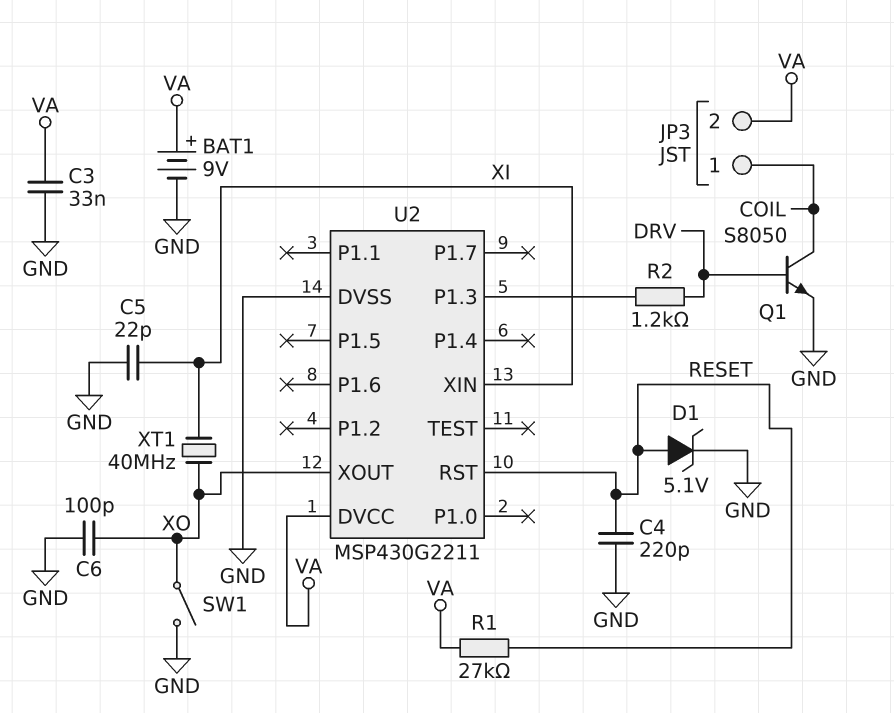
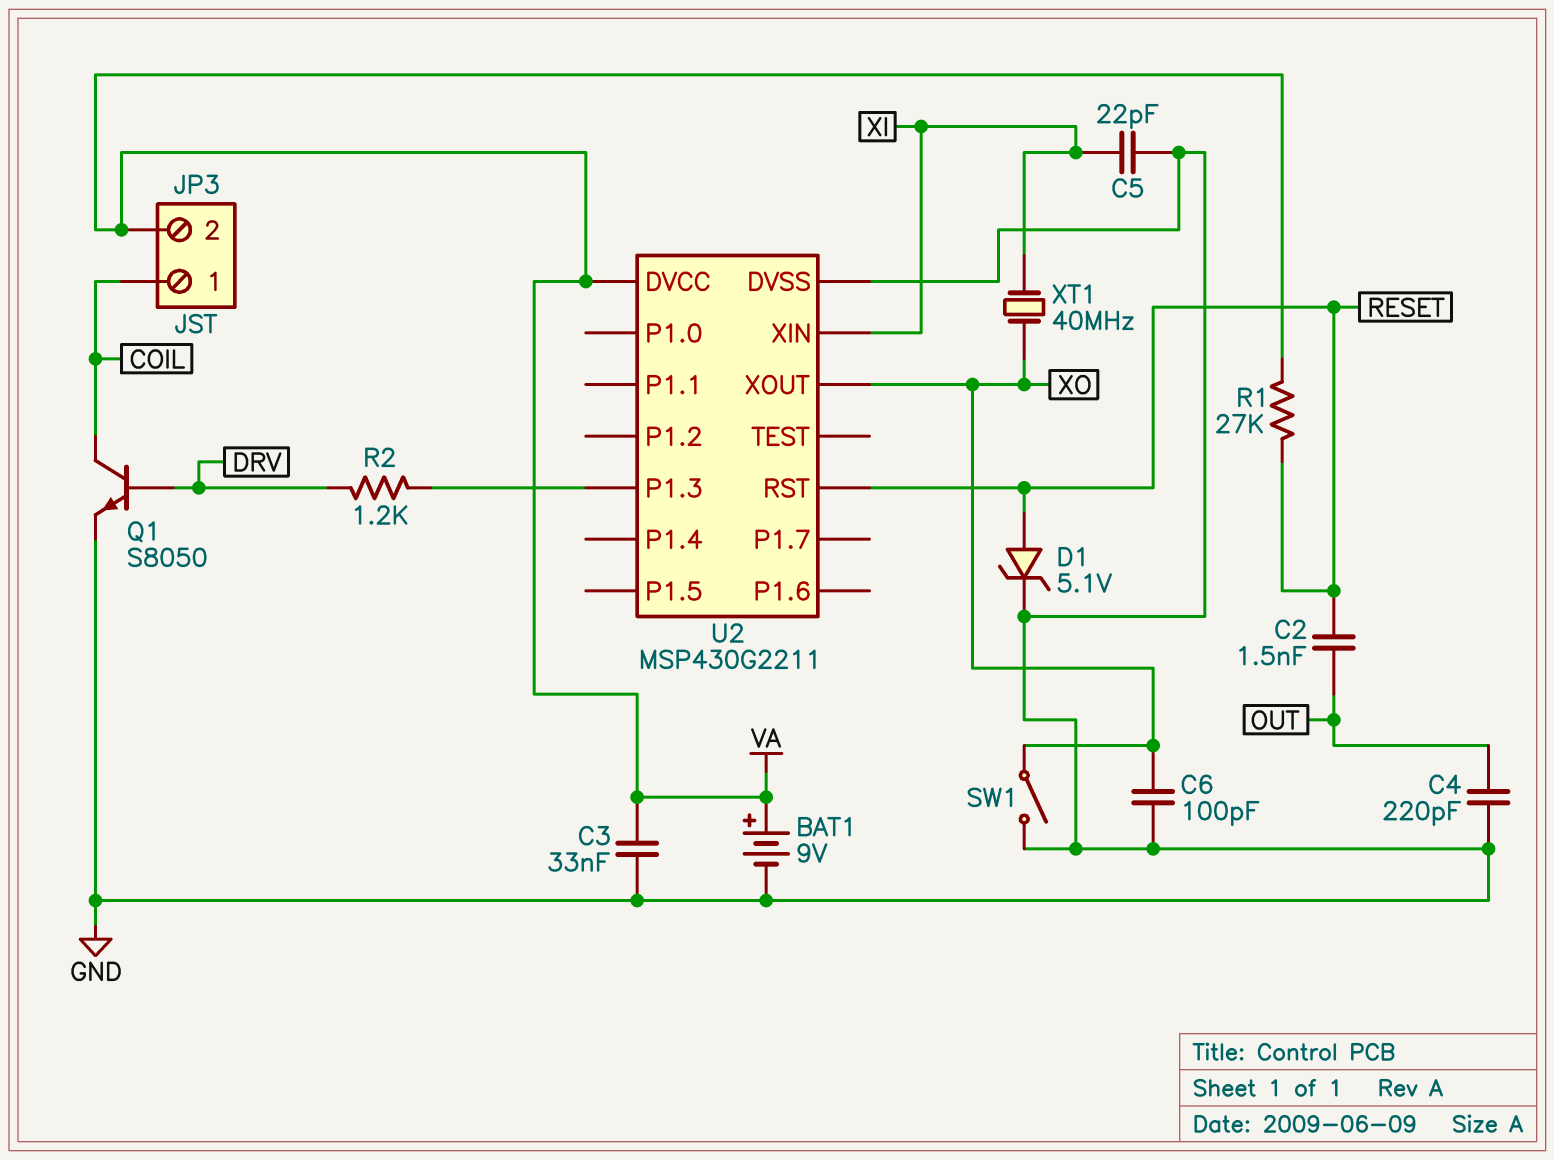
C2: none -> 1.5nF (OUT, RESET)
C4: 220pF (GND, RESET) -> 220pF (GND, OUT)

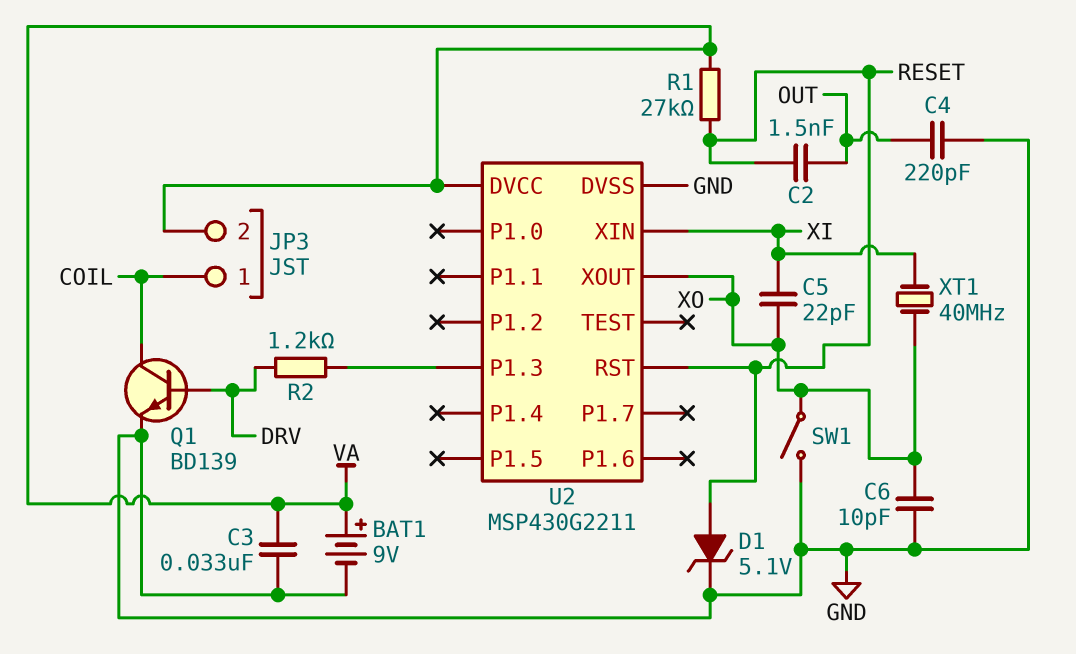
C5: 22pF (GND, XI) -> 22pF (XI, XO)
C6: 100pF (GND, XO) -> 10pF (GND, XO)
Q1: NPN S8050 (B DRV, C COIL, E GND) -> NPN BD139 (B DRV, C COIL, E GND)

